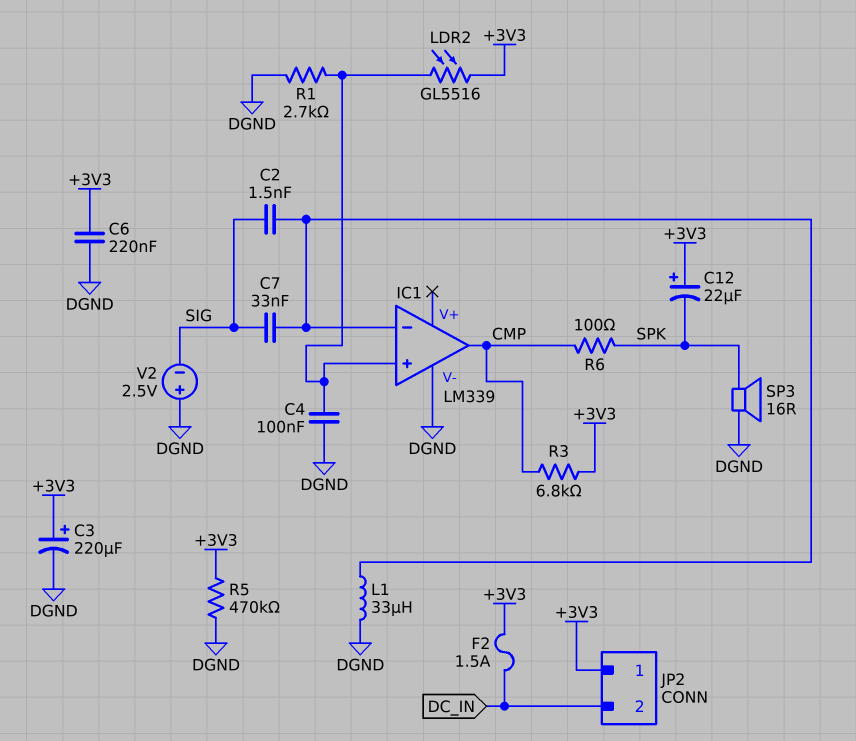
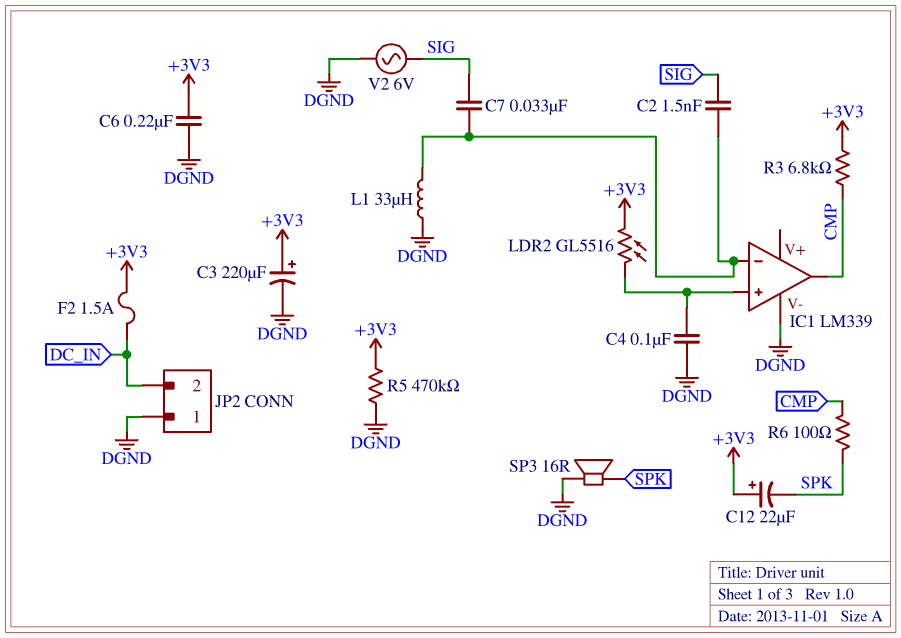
JP2 pin 1: +3V3 -> DGND
R1: 2.7k (DGND, IC1/in+) -> none
V2: 2.5V (plus DGND, minus SIG) -> AC 6V (DGND, SIG)

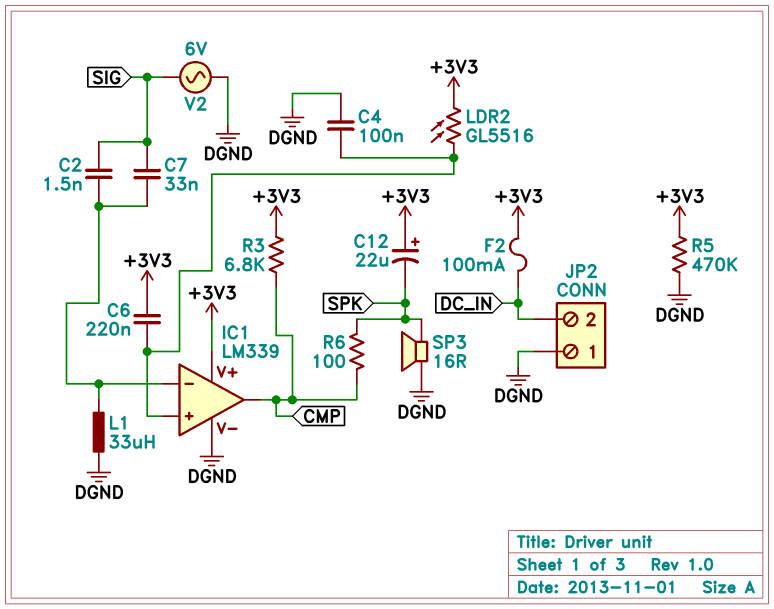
C3: 220uF (plus +3V3, minus DGND) -> none
C6: 220nF (+3V3, DGND) -> 220nF (+3V3, IC1/in+)
F2: 1.5A (+3V3, DC_IN) -> 100mA (+3V3, DC_IN)
IC1 pin V+: none -> +3V3

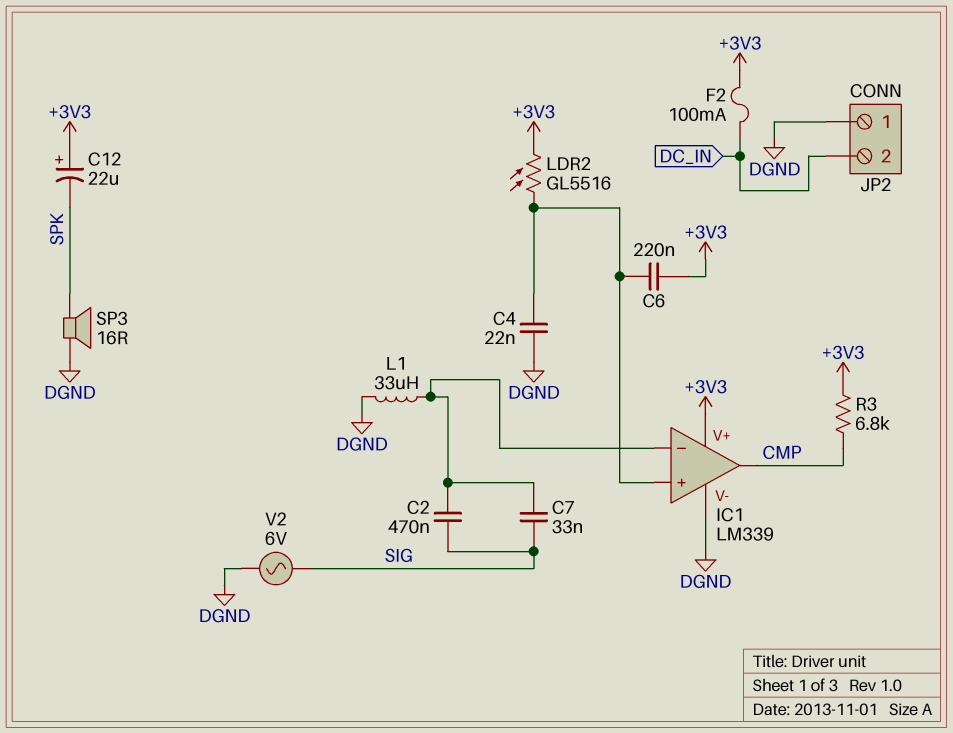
C2: 1.5nF (IC1/in-, SIG) -> 470nF (IC1/in-, SIG)
C4: 100nF (DGND, IC1/in+) -> 22nF (DGND, IC1/in+)
R5: 470k (+3V3, DGND) -> none
R6: 100 (CMP, SPK) -> none

